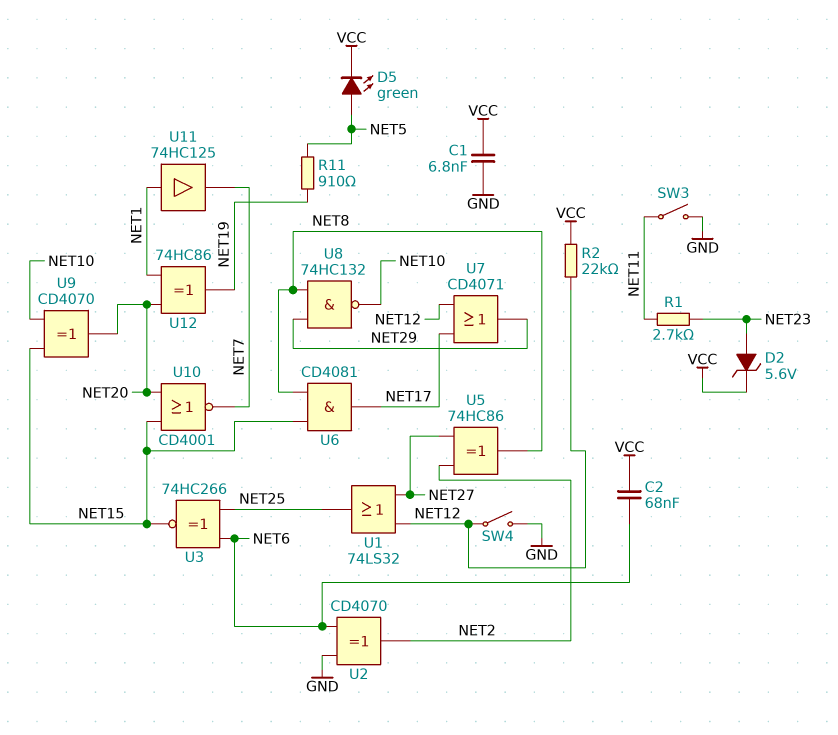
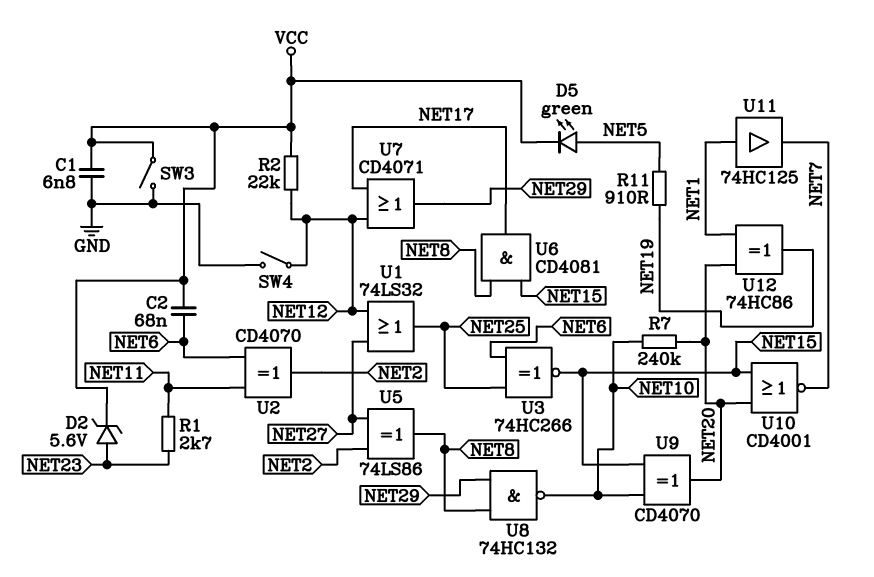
R7: none -> 240k (NET10, NET20)
SW3: switch (GND, NET11) -> switch (GND, VCC)
U2: XOR CD4070 (in GND, in NET6, out NET2) -> XOR CD4070 (in NET6, in NET11, out NET2)
U5: XOR 74HC86 (in NET2, in NET27, out NET8) -> XOR 74LS86 (in NET2, in NET27, out NET8)

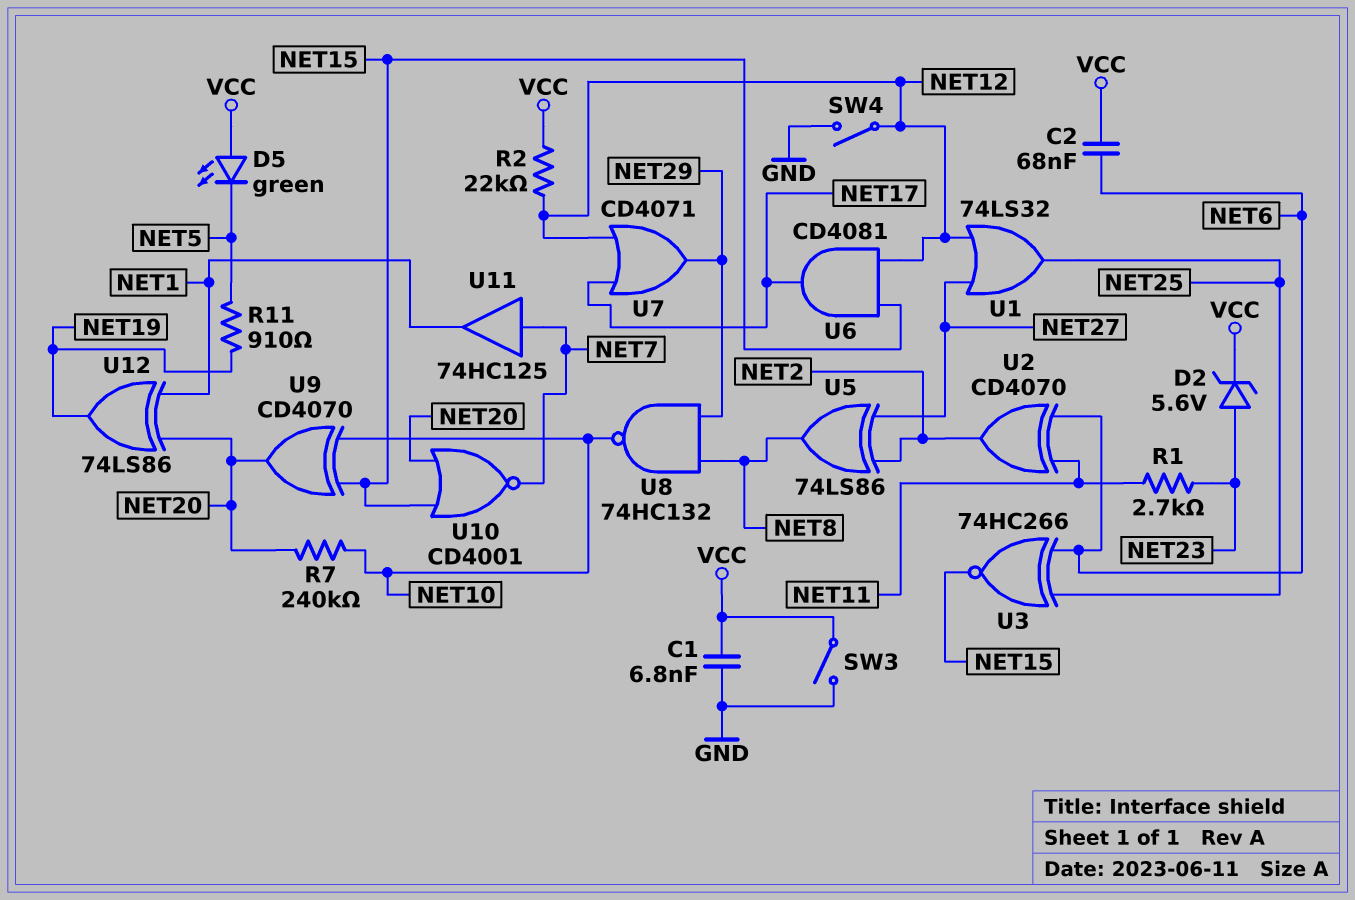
D5: LED green (A NET5, K VCC) -> LED green (A VCC, K NET5)
U6: AND CD4081 (in NET8, in NET15, out NET17) -> AND CD4081 (in NET12, in NET15, out NET17)
U11: buffer 74HC125 (in NET1, out NET7) -> buffer 74HC125 (in NET7, out NET1)
U12: XOR 74HC86 (in NET1, in NET20, out NET19) -> XOR 74LS86 (in NET1, in NET20, out NET19)

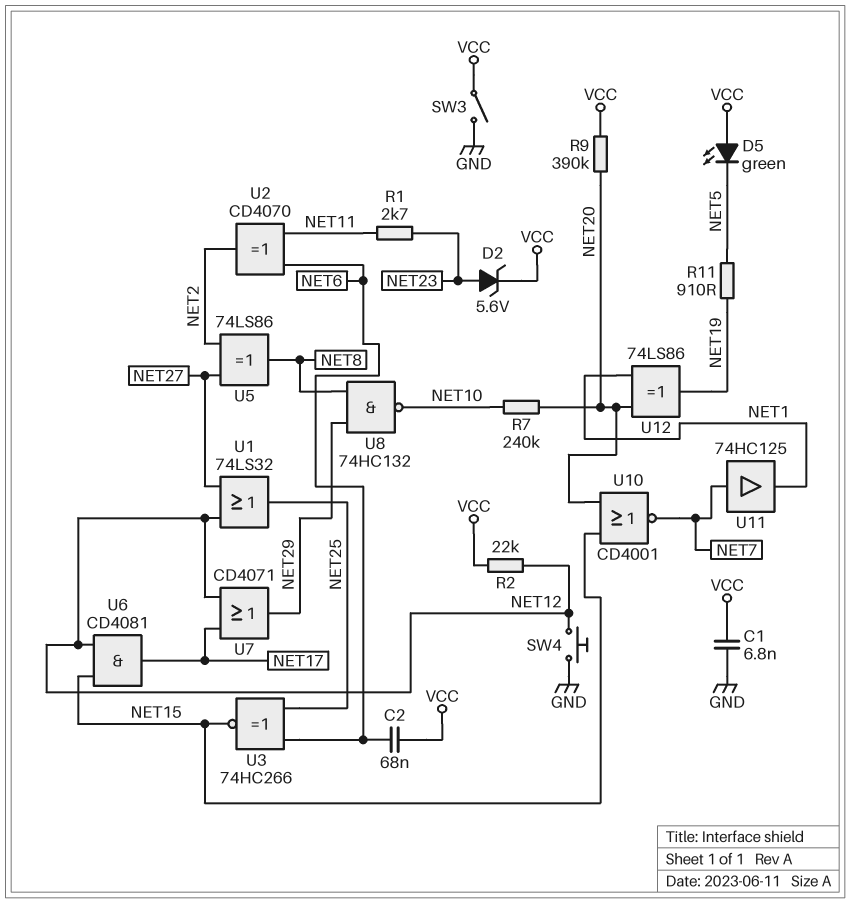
R9: none -> 390k (NET20, VCC)
SW4: switch (GND, NET12) -> button (GND, NET12)
U9: XOR CD4070 (in NET10, in NET15, out NET20) -> none

